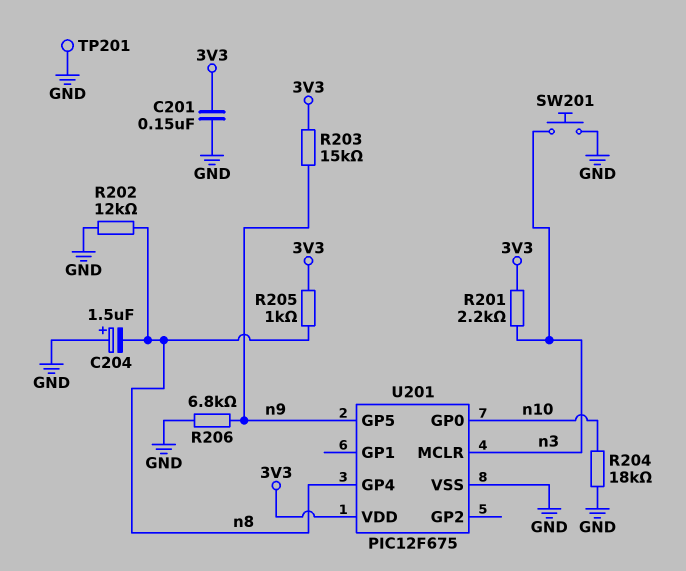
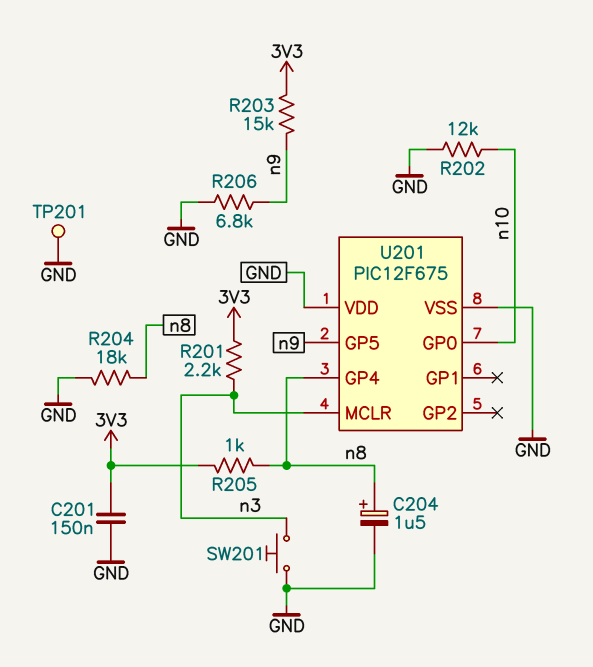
C204: 1.5uF (plus GND, minus n8) -> 1.5uF (plus n8, minus GND)
R202: 12k (GND, n8) -> 12k (GND, n10)
R204: 18k (GND, n10) -> 18k (GND, n8)
U201 pin VDD: 3V3 -> GND

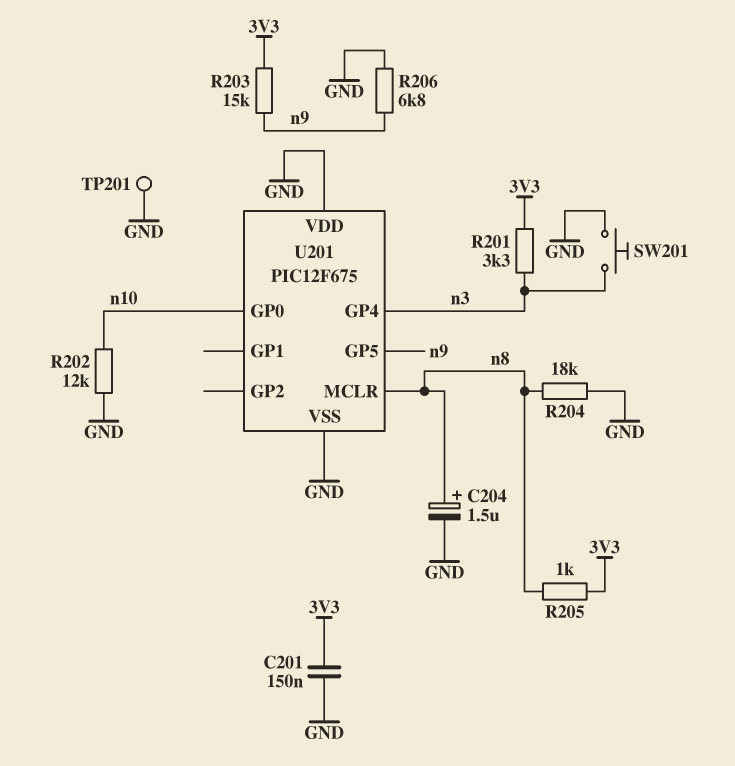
R201: 2.2k (3V3, n3) -> 3.3k (3V3, n3)
U201 pin GP4: n8 -> n3
U201 pin MCLR: n3 -> n8

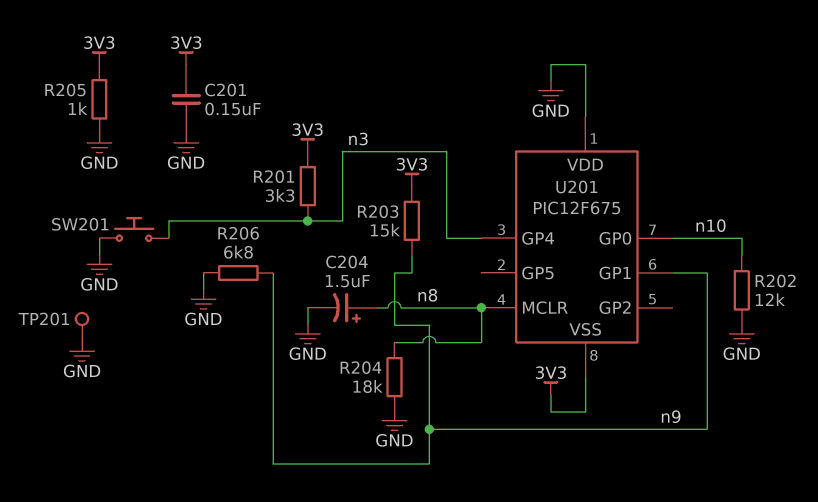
R205: 1k (3V3, n8) -> 1k (3V3, GND)
U201 pin GP1: none -> n9
U201 pin GP5: n9 -> none
U201 pin VSS: GND -> 3V3

